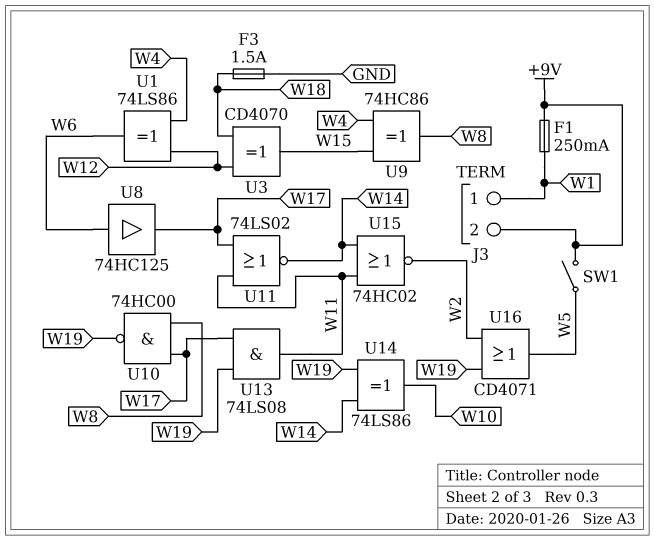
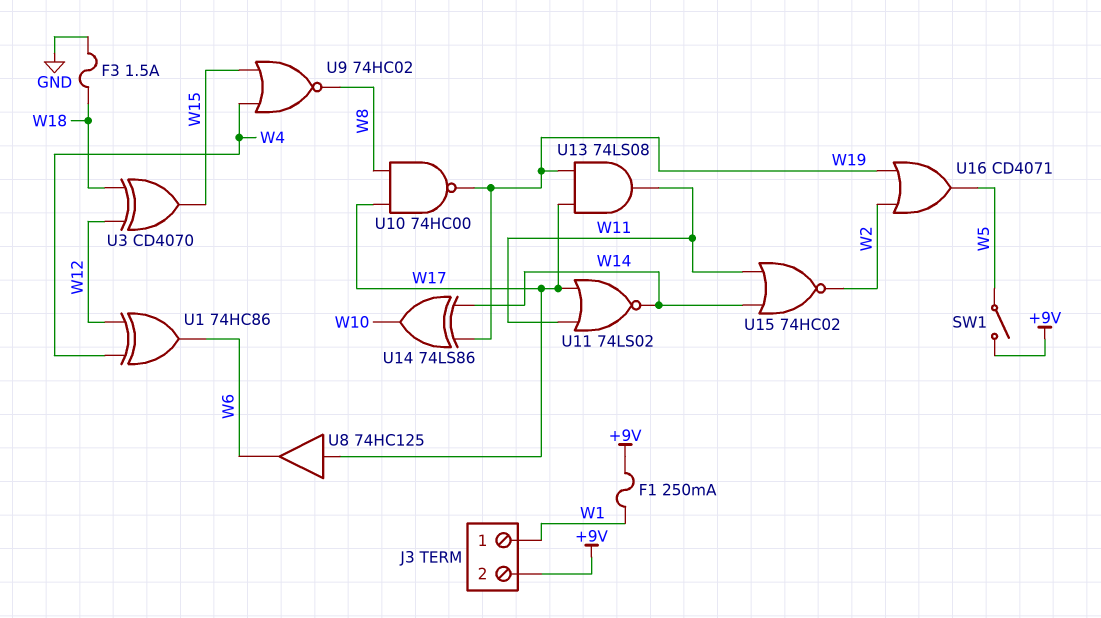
U1: XOR 74LS86 (in W4, in W12, out W6) -> XOR 74HC86 (in W4, in W12, out W6)
U8: buffer 74HC125 (in W6, out W17) -> buffer 74HC125 (in W17, out W6)
U9: XOR 74HC86 (in W4, in W15, out W8) -> NOR 74HC02 (in W4, in W15, out W8)

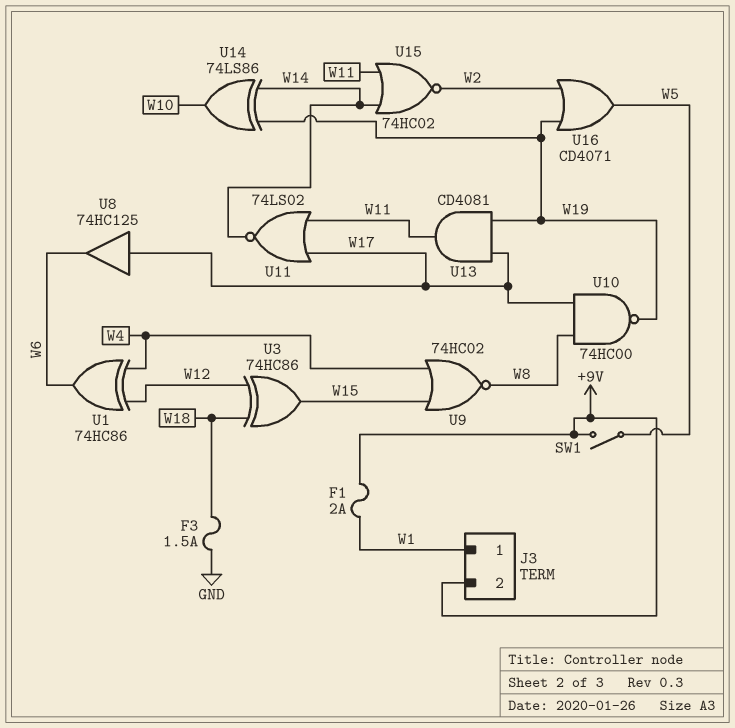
F1: 250mA (+9V, W1) -> 2A (+9V, W1)
U3: XOR CD4070 (in W12, in W18, out W15) -> XOR 74HC86 (in W12, in W18, out W15)
U13: AND 74LS08 (in W17, in W19, out W11) -> AND CD4081 (in W17, in W19, out W11)

